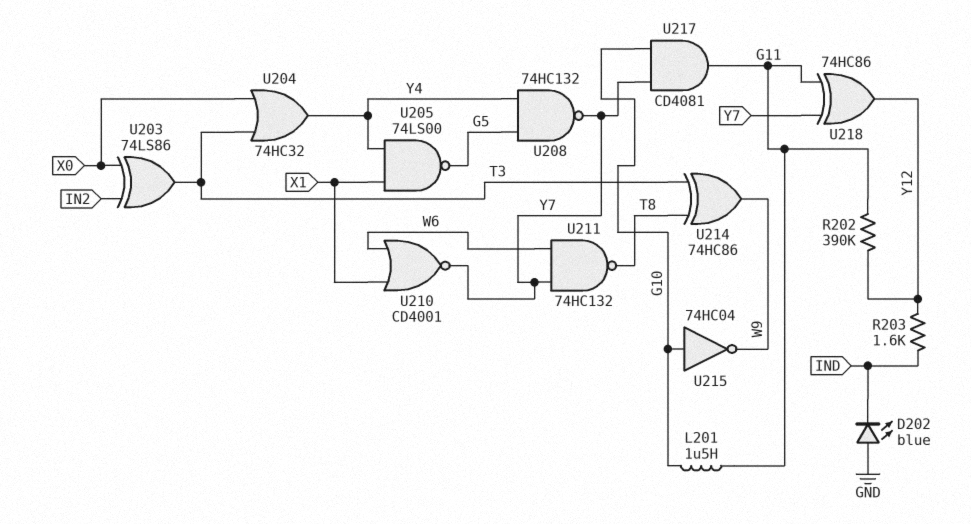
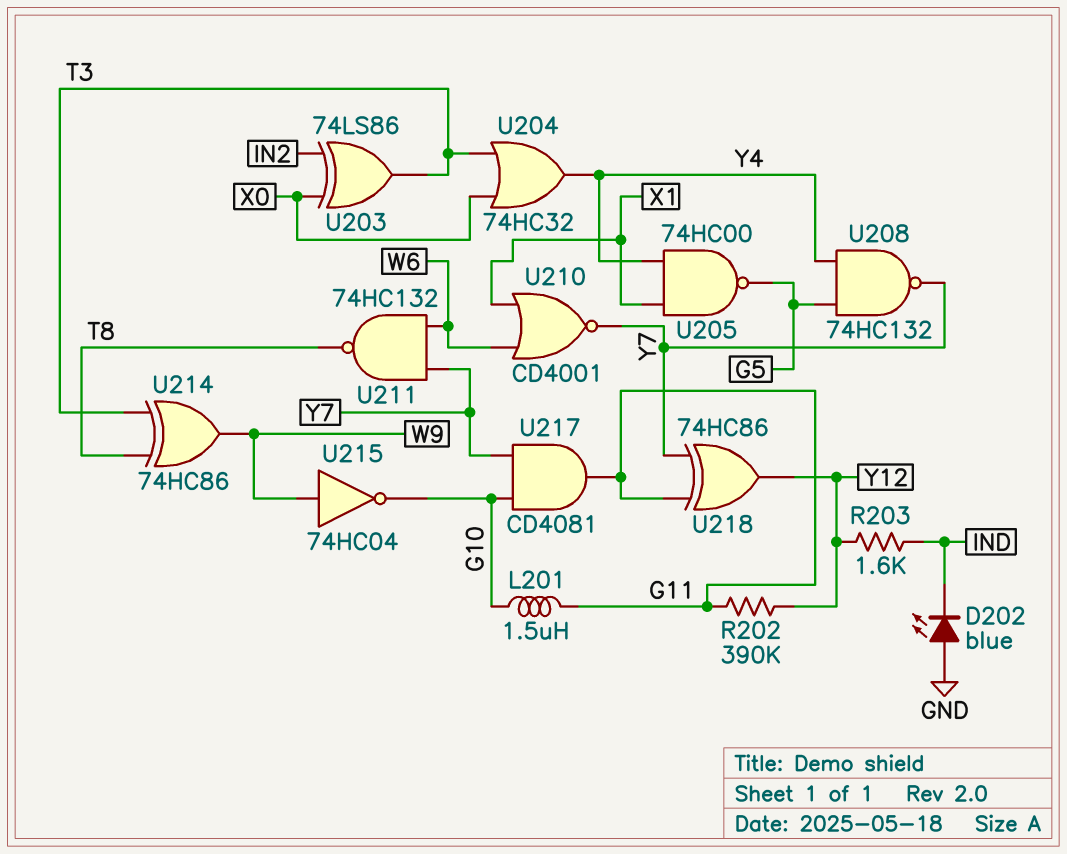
U205: NAND 74LS00 (in X1, in Y4, out G5) -> NAND 74HC00 (in X1, in Y4, out G5)
U215: NOT 74HC04 (in G10, out W9) -> NOT 74HC04 (in W9, out G10)

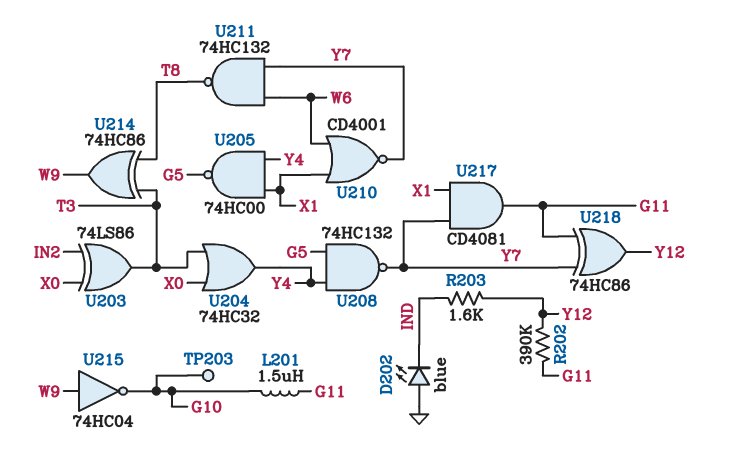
TP203: none -> test point (G10)
U217: AND CD4081 (in G10, in Y7, out G11) -> AND CD4081 (in X1, in Y7, out G11)

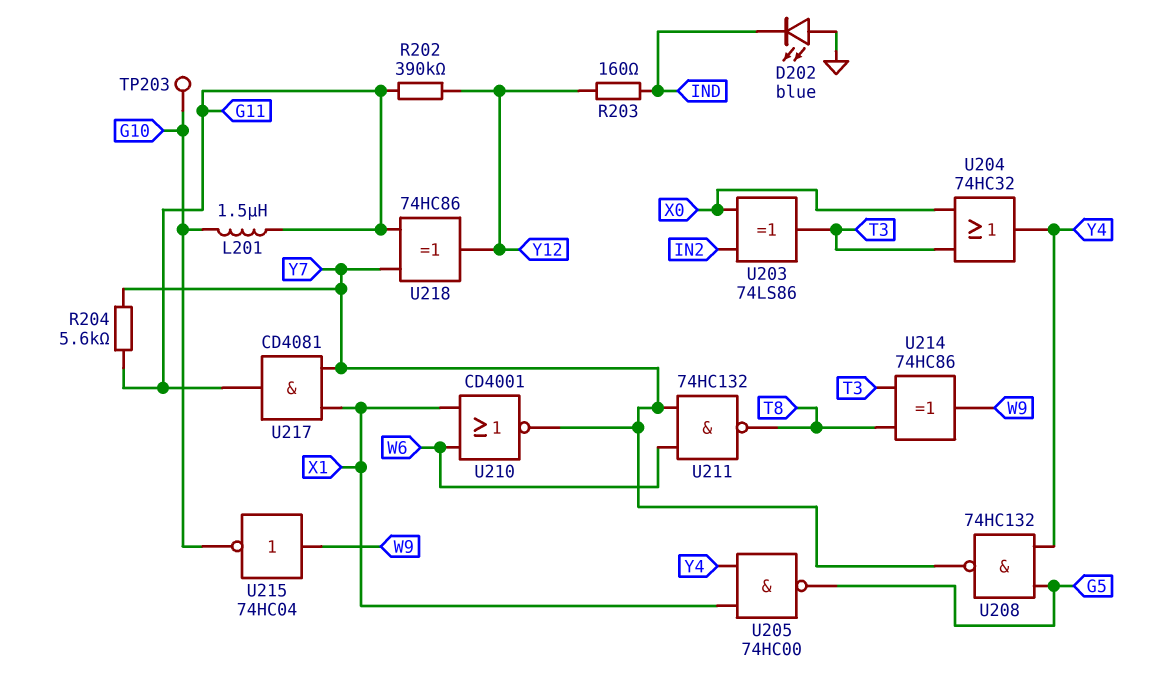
R203: 1.6k (IND, Y12) -> 160 (IND, Y12)
R204: none -> 5.6k (G11, Y7)

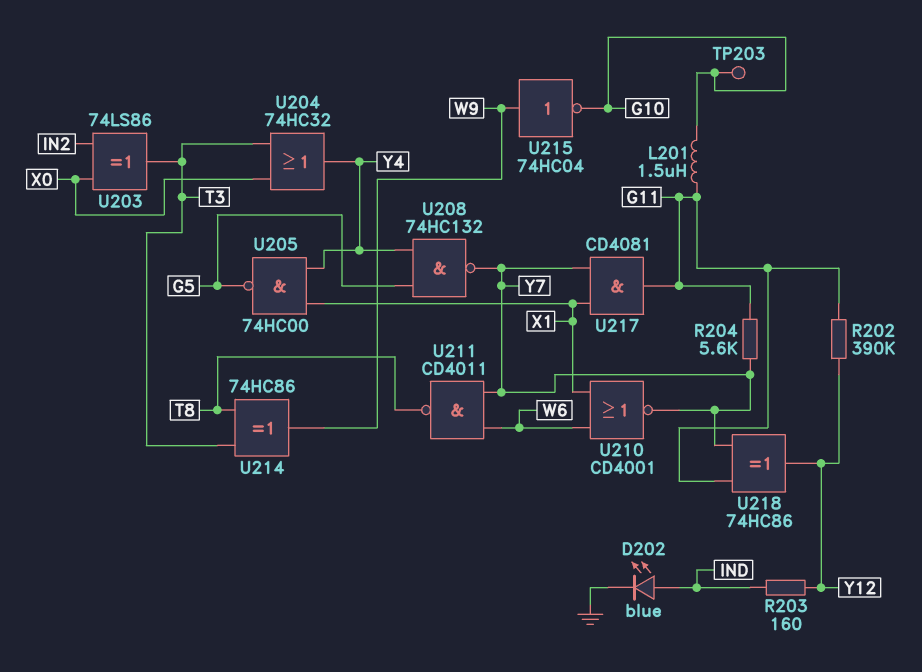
D202: LED blue (A GND, K IND) -> LED blue (A IND, K GND)
U211: NAND 74HC132 (in W6, in Y7, out T8) -> NAND CD4011 (in W6, in Y7, out T8)

